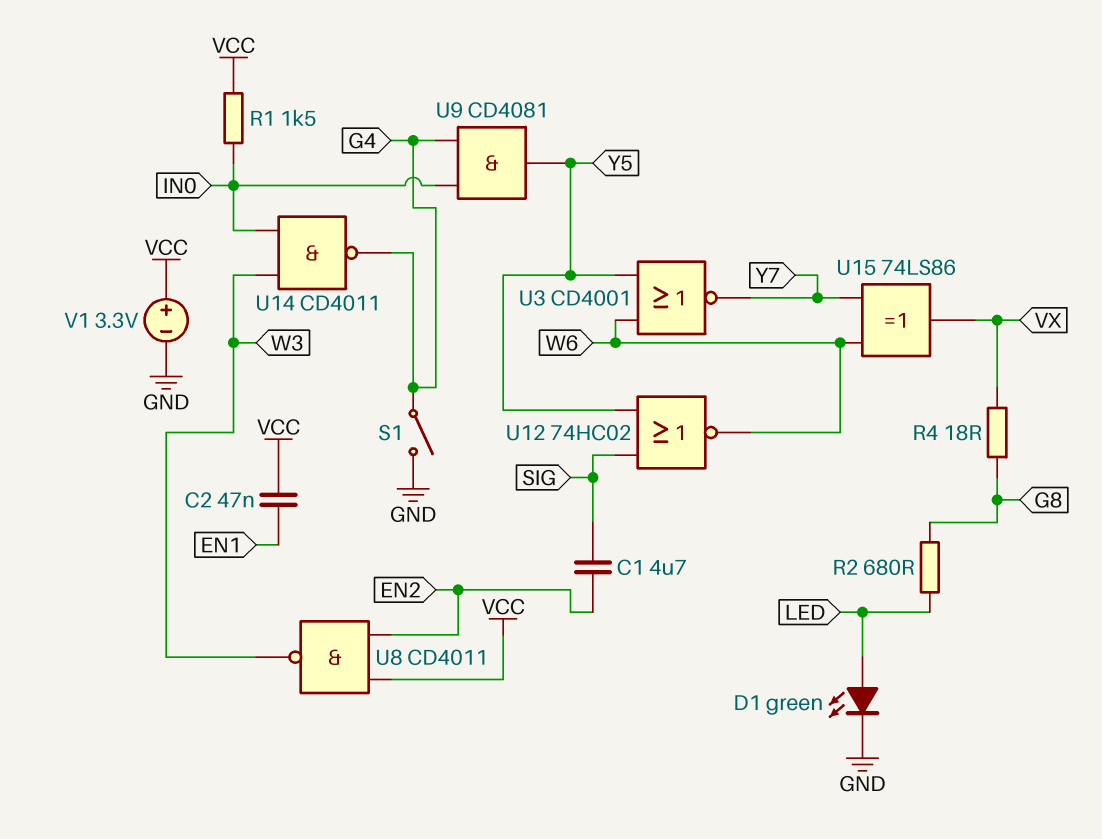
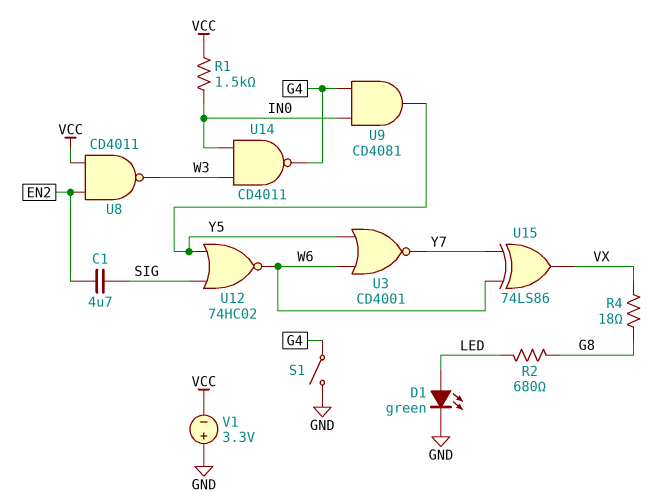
C2: 47nF (EN1, VCC) -> none
V1: 3.3V (plus VCC, minus GND) -> 3.3V (plus GND, minus VCC)

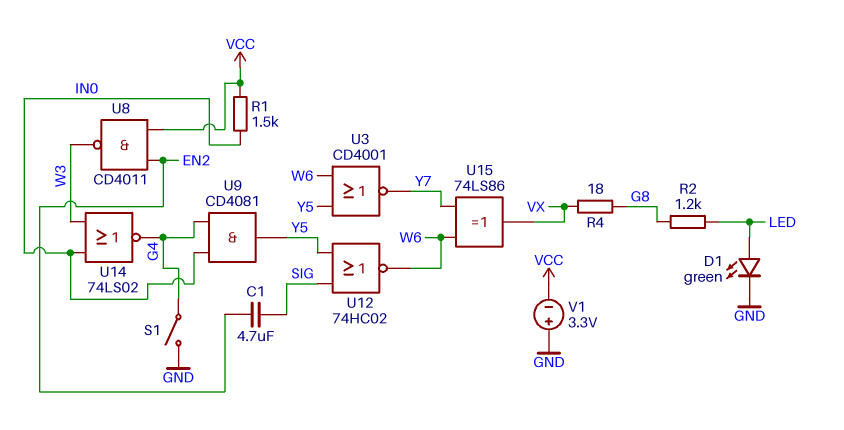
R2: 680 (G8, LED) -> 1.2k (G8, LED)
U14: NAND CD4011 (in IN0, in W3, out G4) -> NOR 74LS02 (in IN0, in W3, out G4)

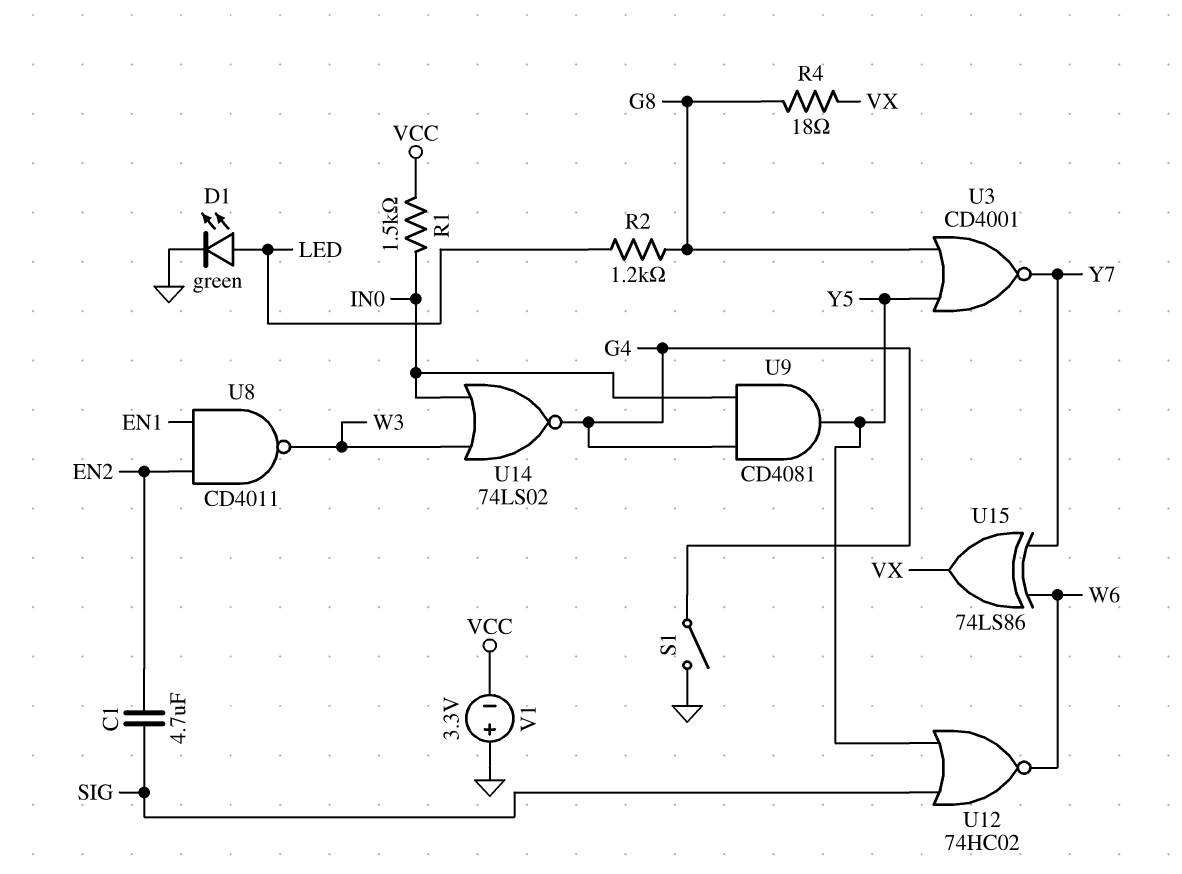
U3: NOR CD4001 (in W6, in Y5, out Y7) -> NOR CD4001 (in G8, in Y5, out Y7)
U8: NAND CD4011 (in EN2, in VCC, out W3) -> NAND CD4011 (in EN1, in EN2, out W3)

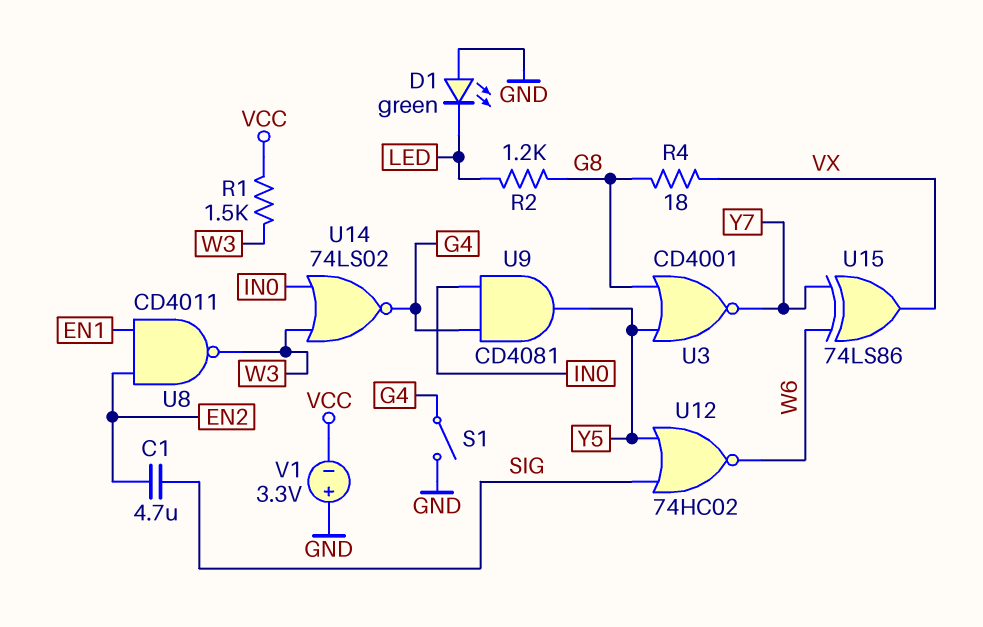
D1: LED green (A LED, K GND) -> LED green (A GND, K LED)
R1: 1.5k (IN0, VCC) -> 1.5k (VCC, W3)

